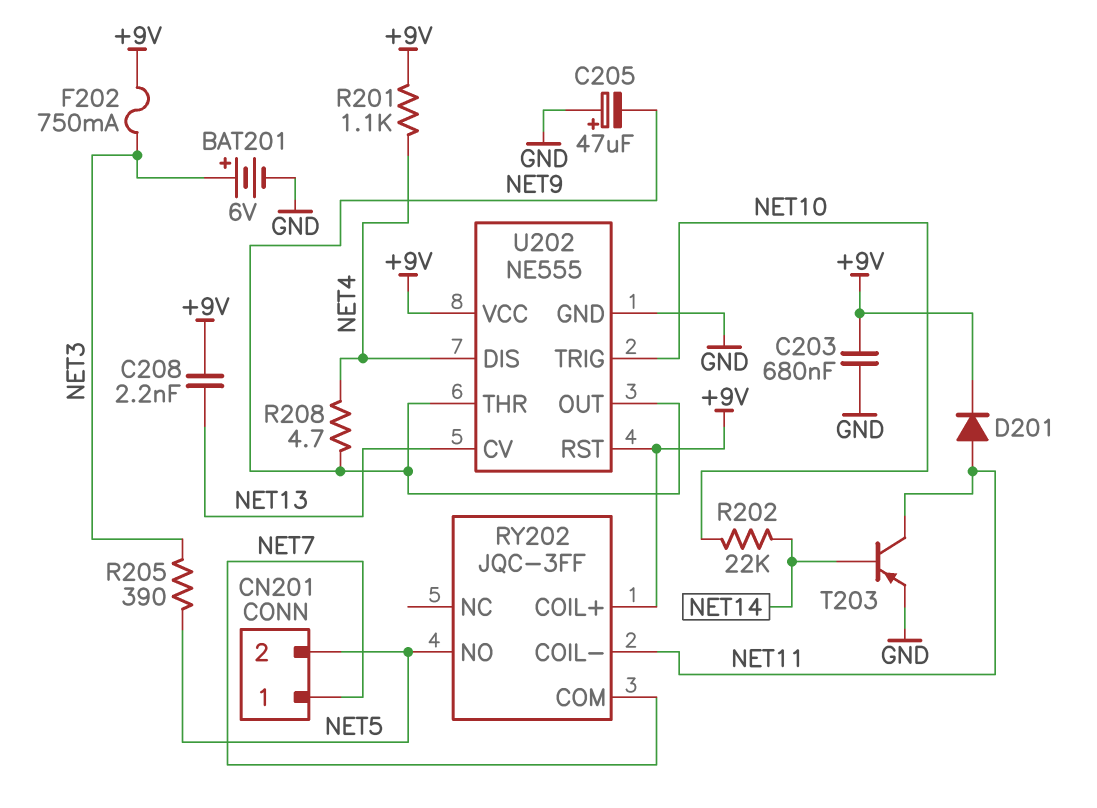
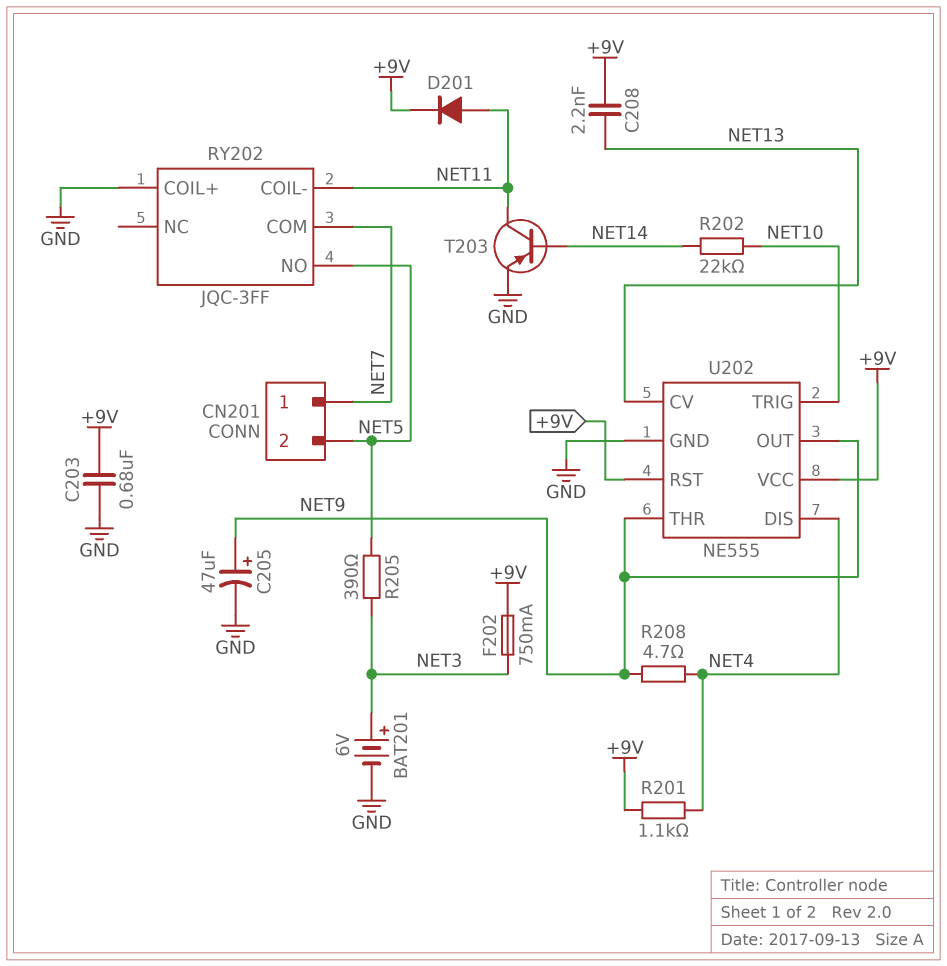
C205: 47uF (plus GND, minus NET9) -> 47uF (plus NET9, minus GND)
RY202 pin COIL+: +9V -> GND

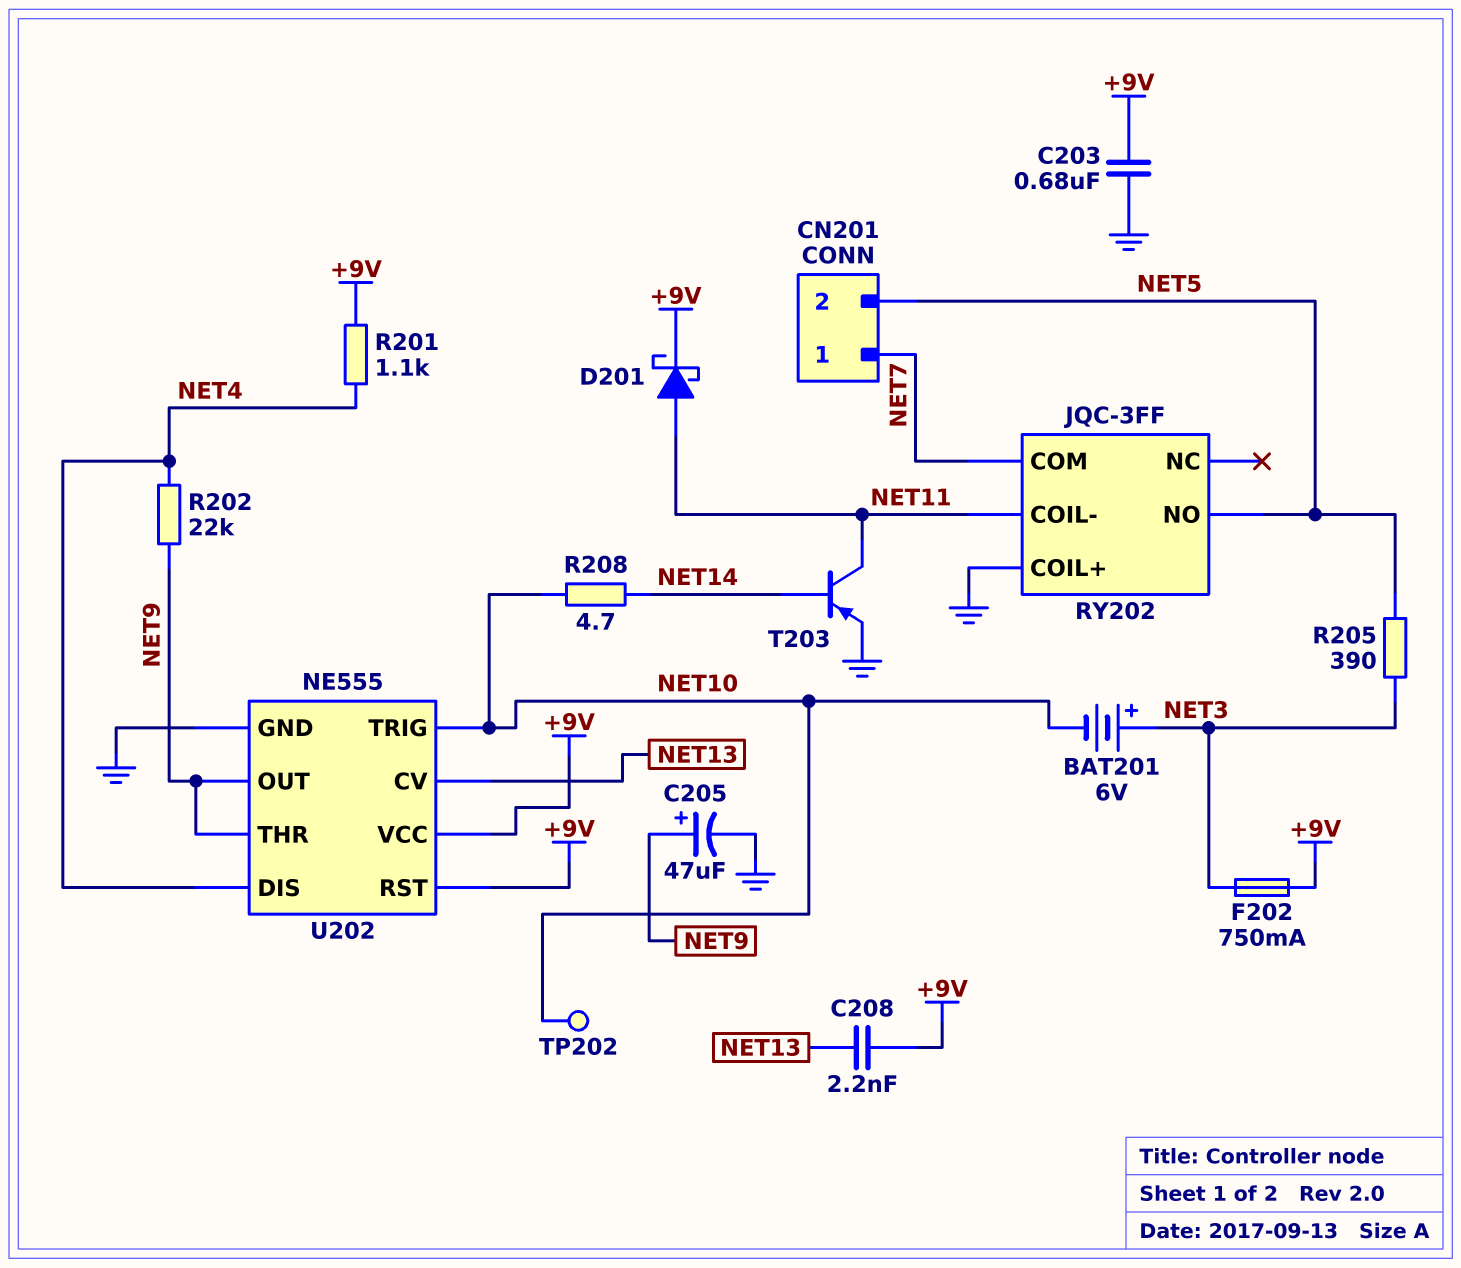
BAT201: 6V (plus NET3, minus GND) -> 6V (plus NET3, minus NET10)
D201: diode (A NET11, K +9V) -> schottky (A NET11, K +9V)
R202: 22k (NET10, NET14) -> 22k (NET4, NET9)
R208: 4.7 (NET4, NET9) -> 4.7 (NET10, NET14)
TP202: none -> test point (NET10)

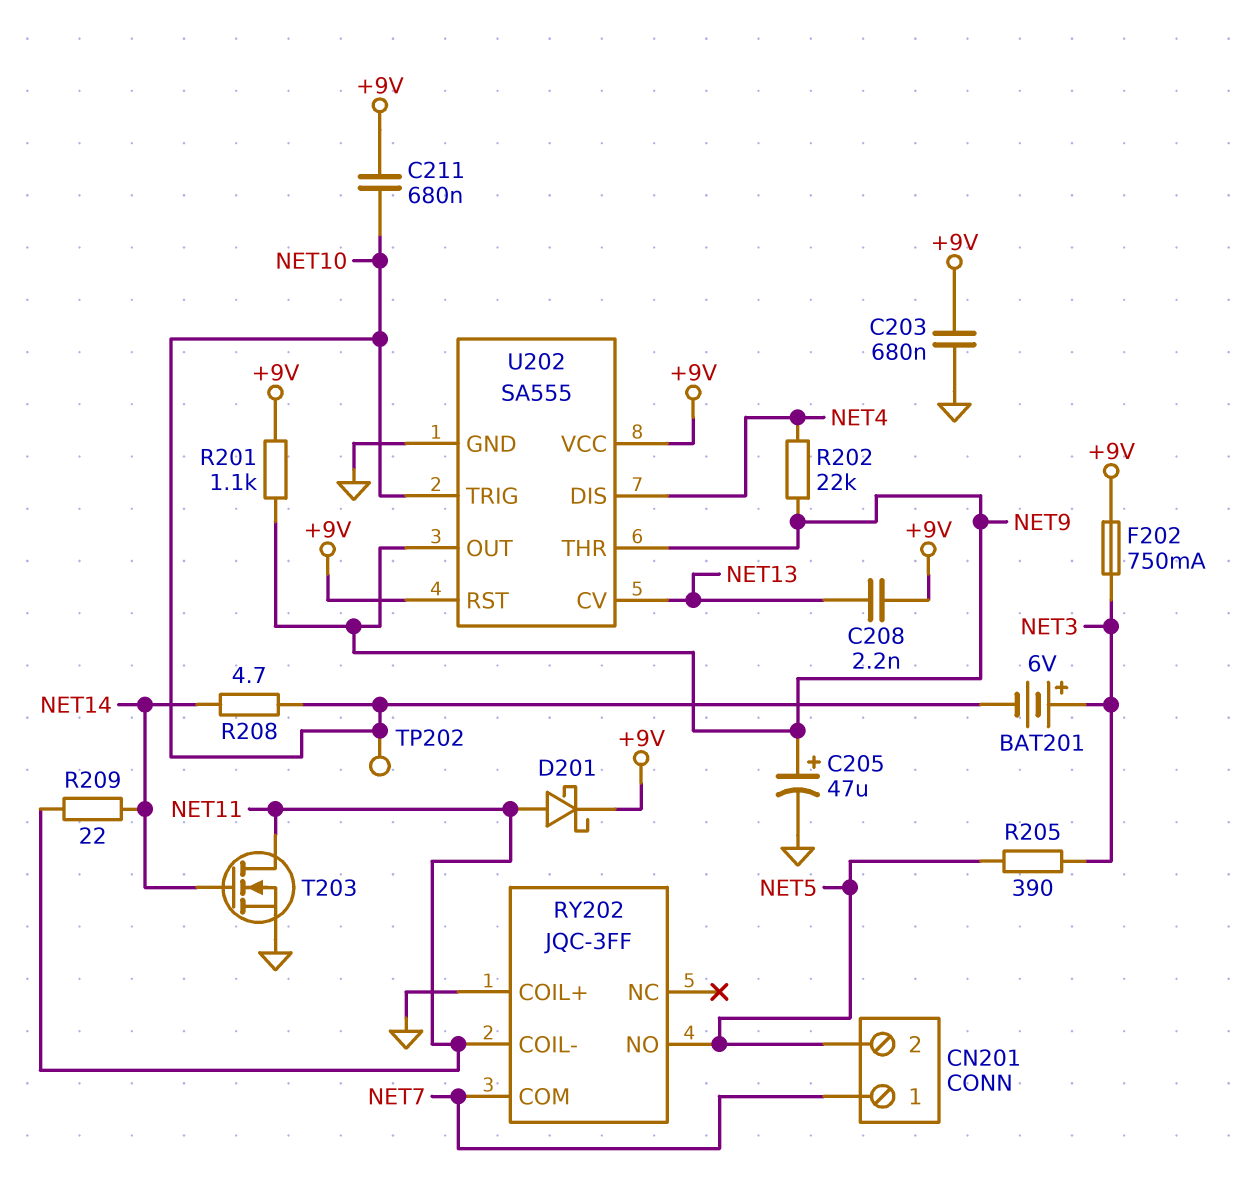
C211: none -> 680nF (+9V, NET10)
R201: 1.1k (+9V, NET4) -> 1.1k (+9V, NET9)
R209: none -> 22 (NET11, NET14)
T203: PNP (B NET14, C NET11, E GND) -> NMOS (G NET14, D NET11, S GND)
U202: NE555 -> SA555

